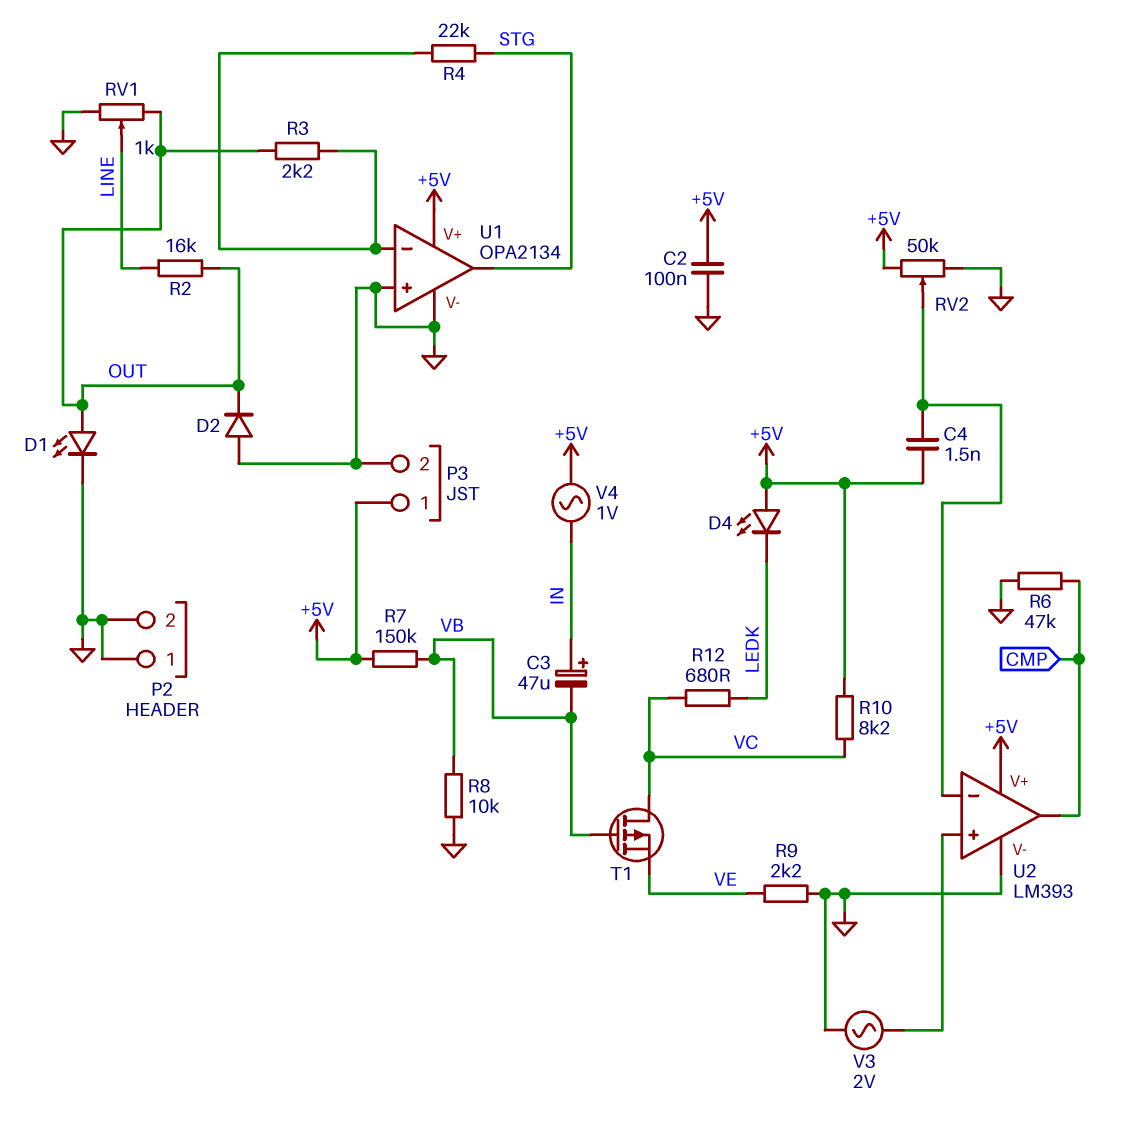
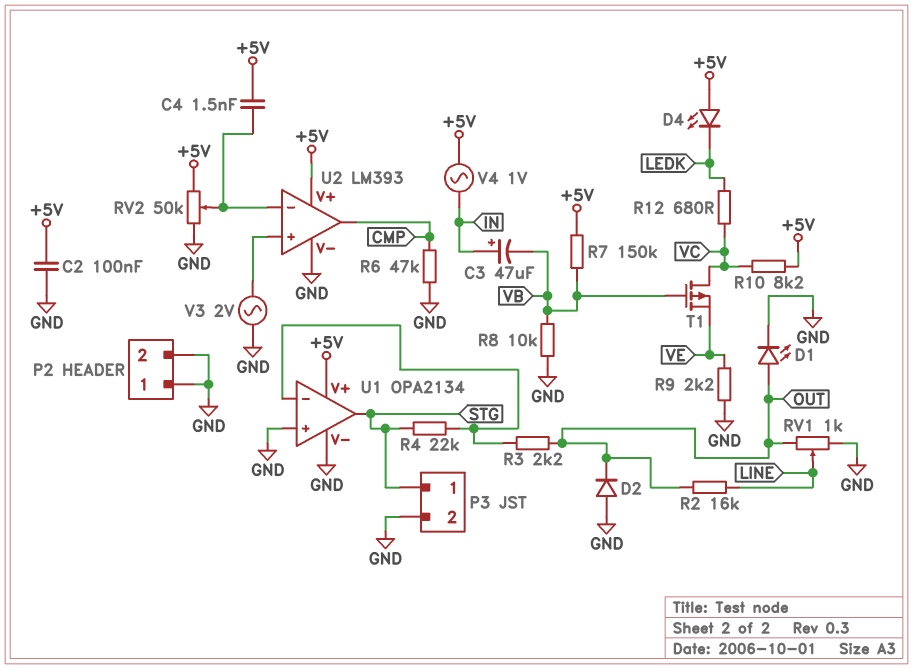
P3 pin 1: +5V -> STG

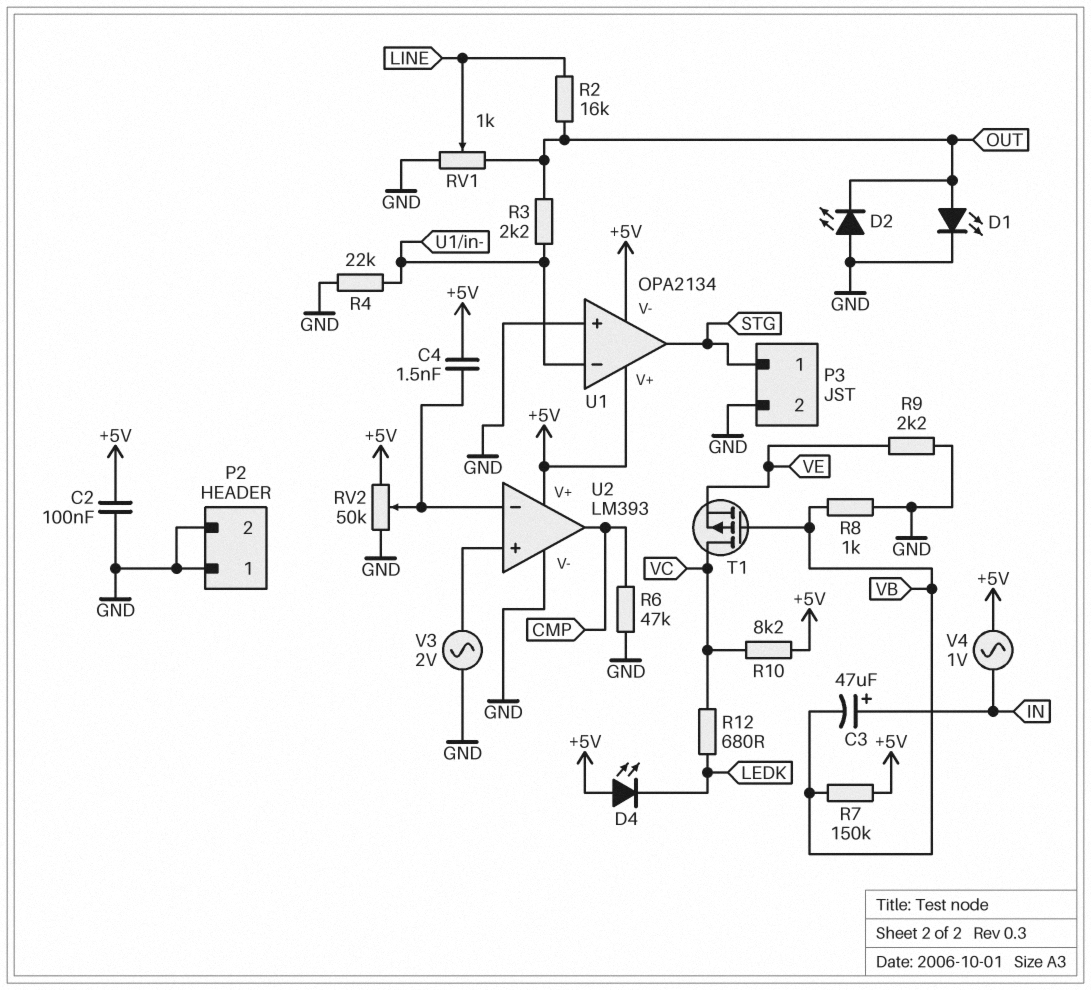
D2: diode (A GND, K OUT) -> LED (A GND, K OUT)
R4: 22k (STG, U1/in-) -> 22k (GND, U1/in-)
R8: 10k (GND, VB) -> 1k (GND, VB)
U1 pin V-: GND -> +5V

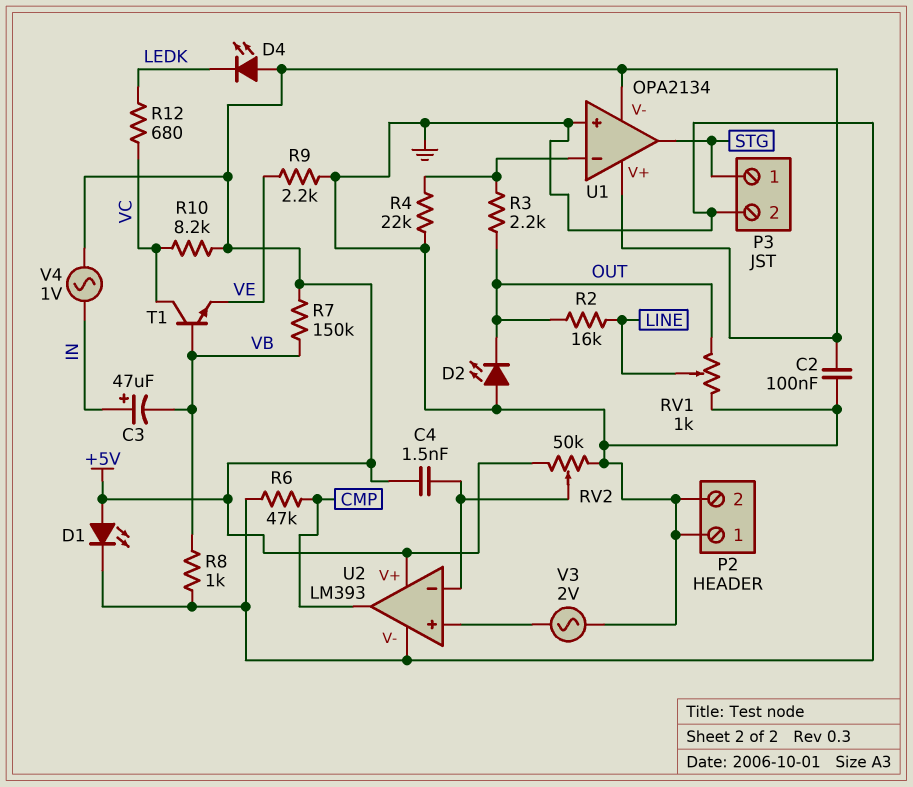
D1: LED (A OUT, K GND) -> LED (A +5V, K GND)
T1: PMOS (G VB, D VC, S VE) -> NPN (B VB, C VC, E VE)

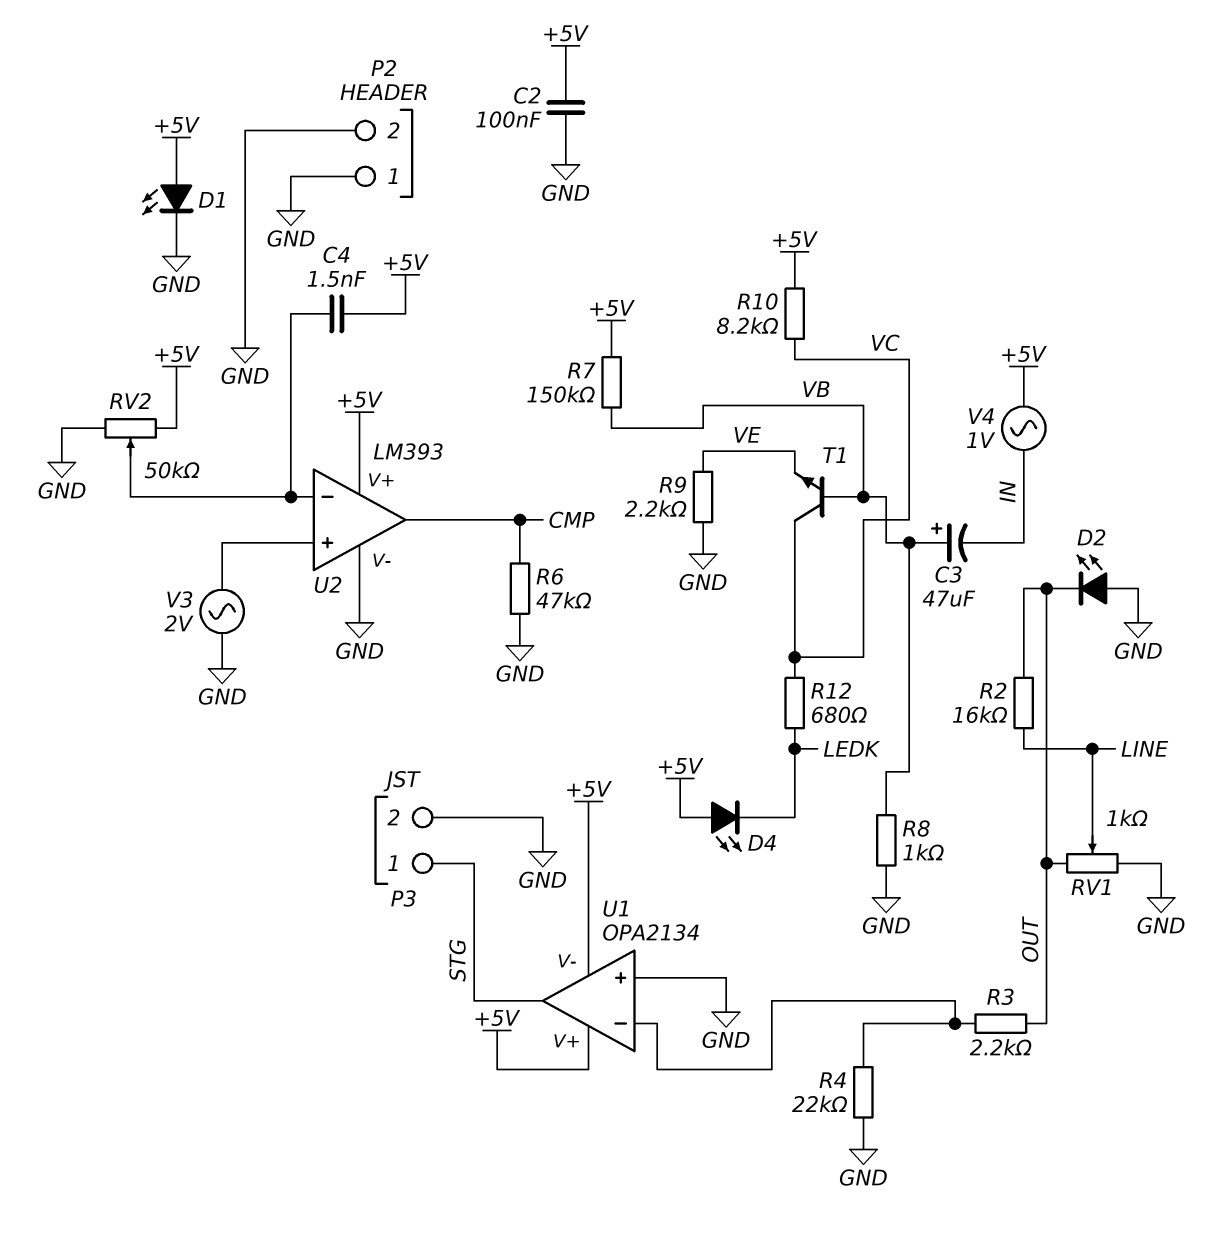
C3: 47uF (plus IN, minus VB) -> 47uF (plus VB, minus IN)

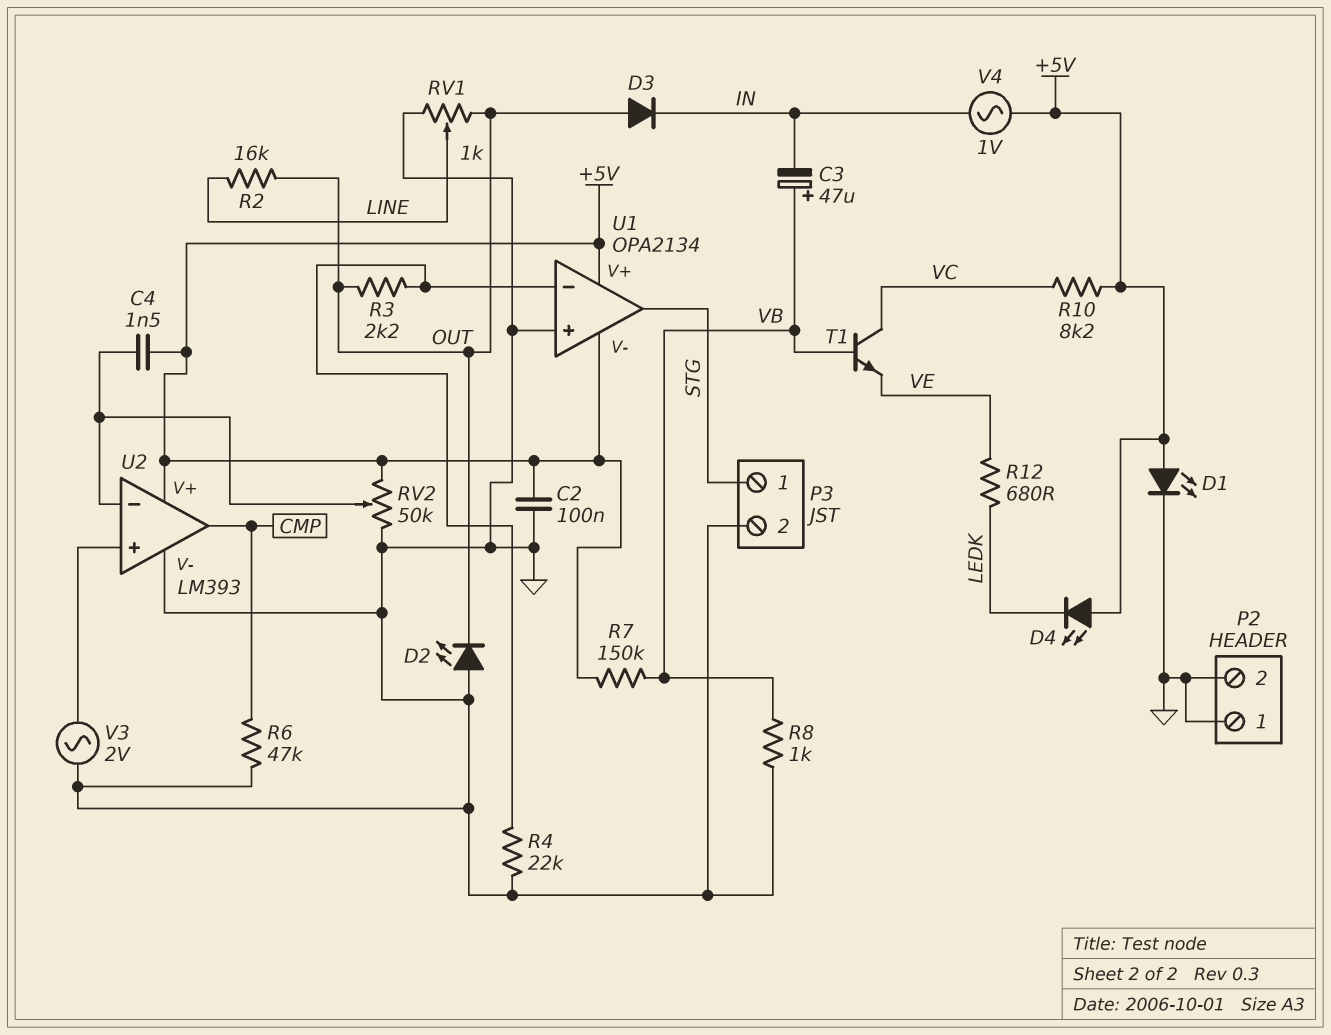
D3: none -> diode (A OUT, K IN)
R9: 2.2k (GND, VE) -> none
R12: 680 (LEDK, VC) -> 680 (LEDK, VE)

